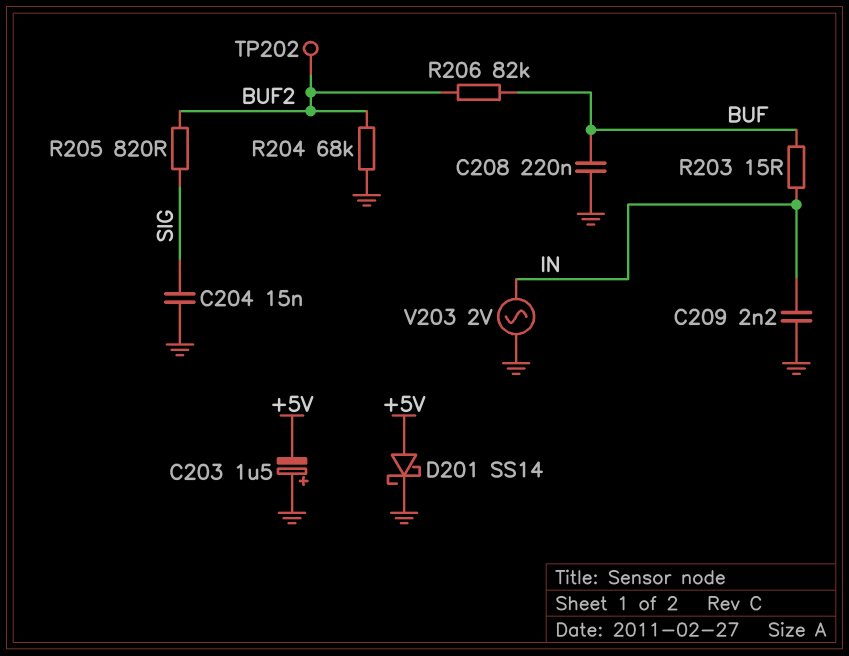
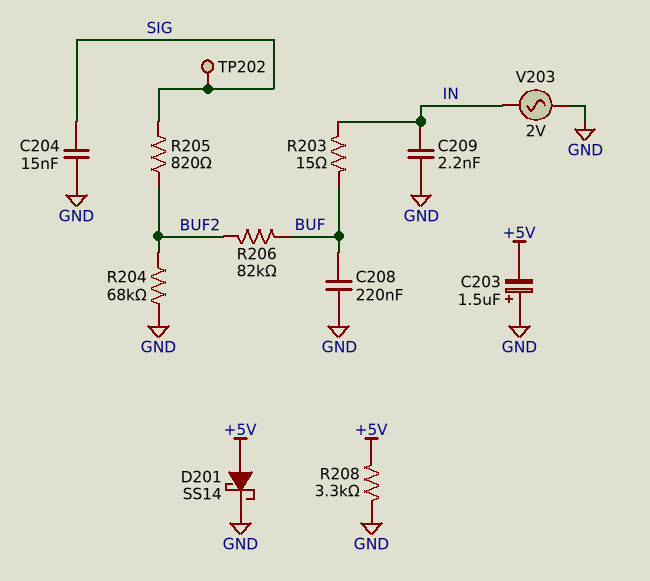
R208: none -> 3.3k (+5V, GND)
TP202: test point (BUF2) -> test point (SIG)

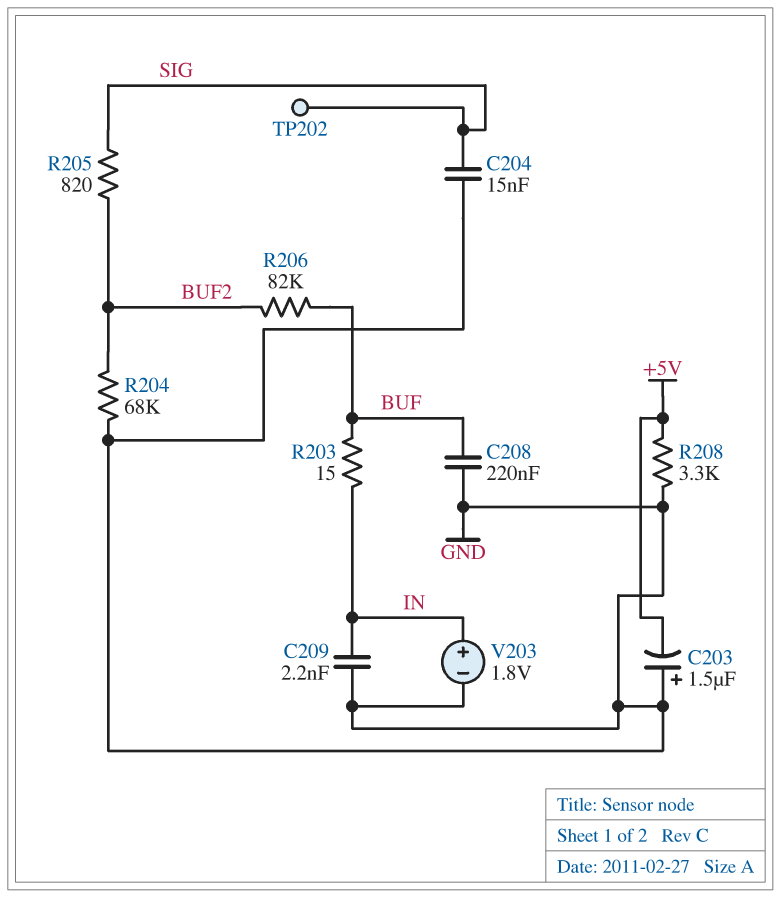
D201: schottky SS14 (A +5V, K GND) -> none
V203: AC 2V (GND, IN) -> 1.8V (plus IN, minus GND)

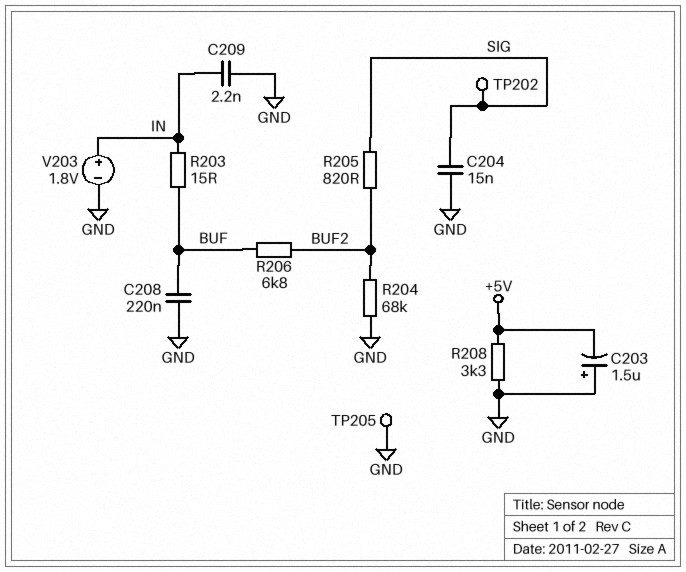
R206: 82k (BUF, BUF2) -> 6.8k (BUF, BUF2)
TP205: none -> test point (GND)

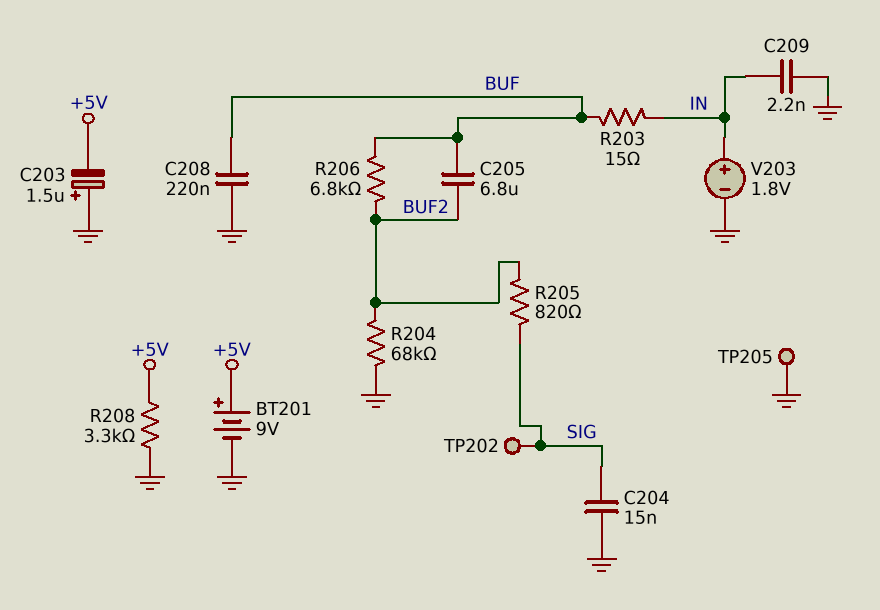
BT201: none -> 9V (plus +5V, minus GND)
C205: none -> 6.8uF (BUF, BUF2)

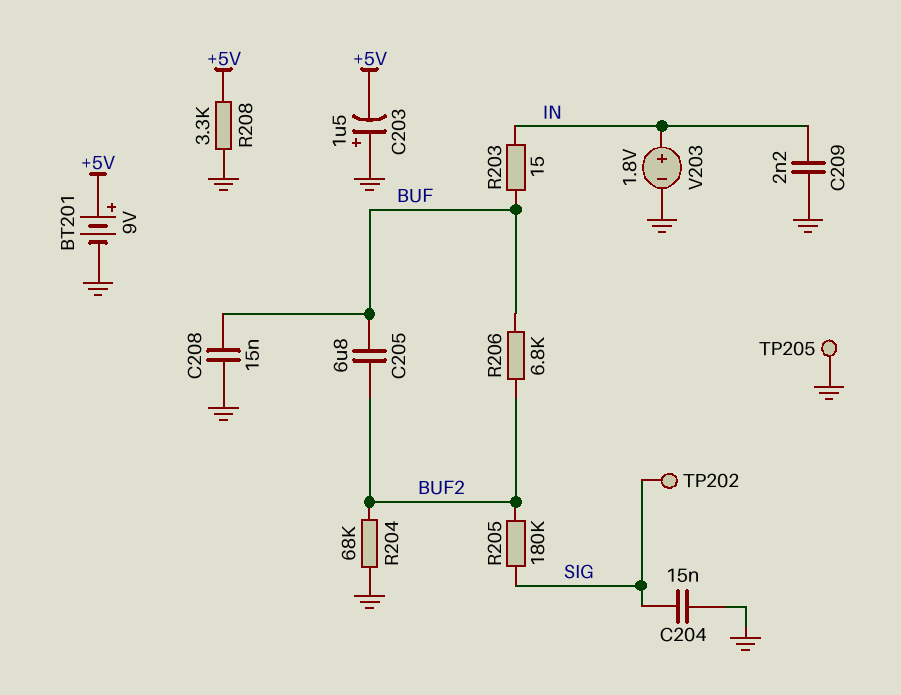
C208: 220nF (BUF, GND) -> 15nF (BUF, GND)
R205: 820 (BUF2, SIG) -> 180k (BUF2, SIG)

